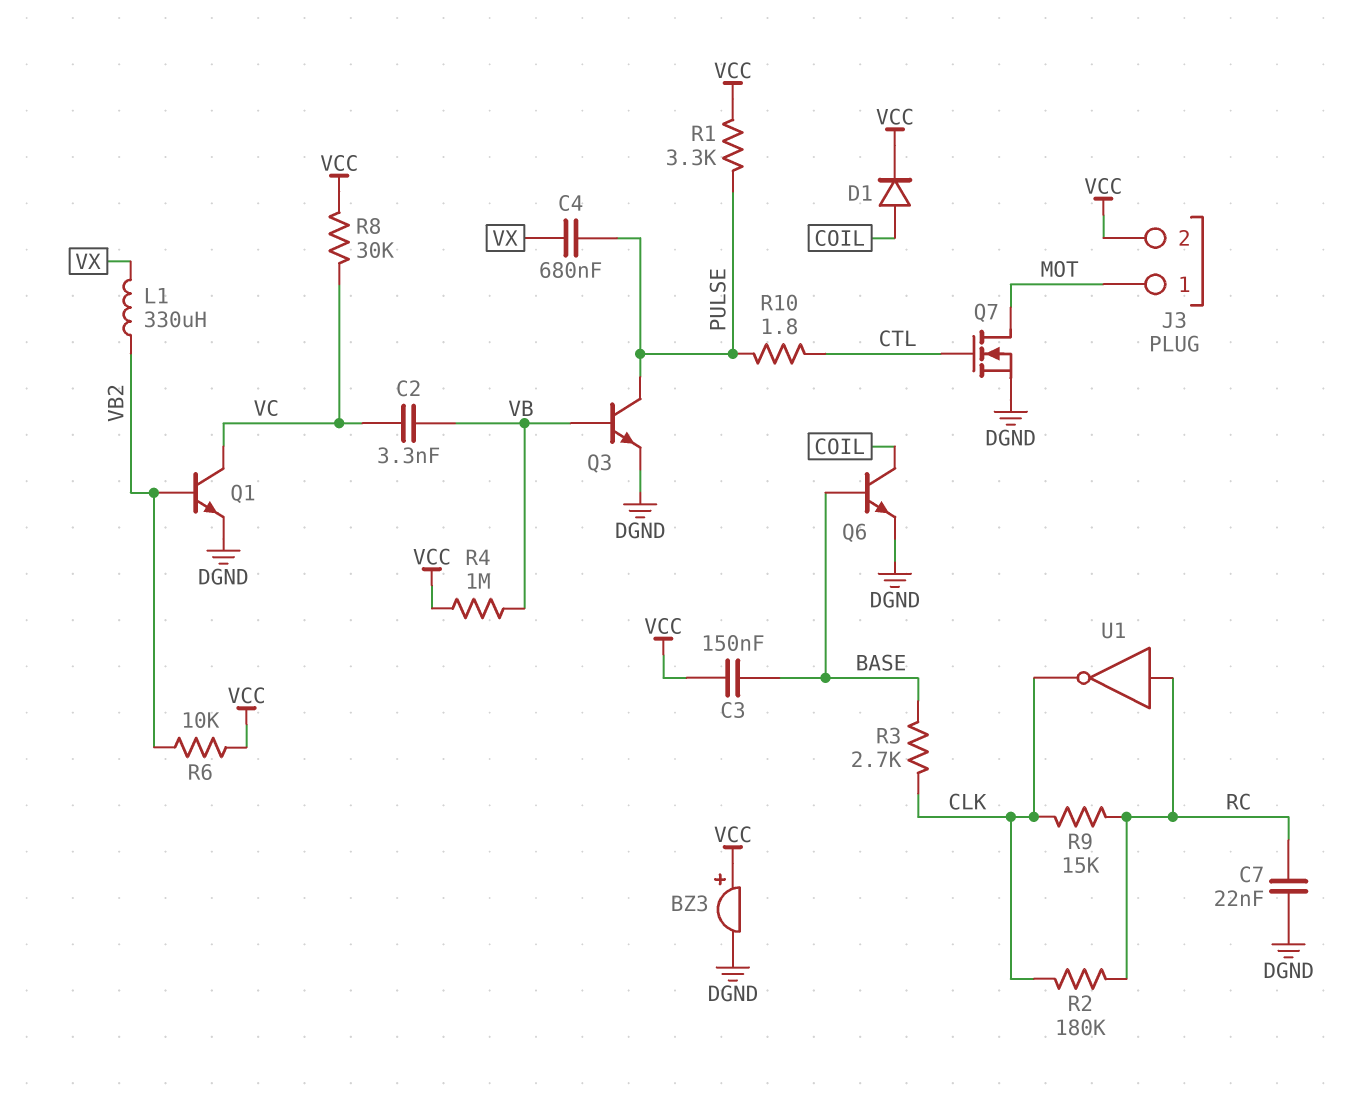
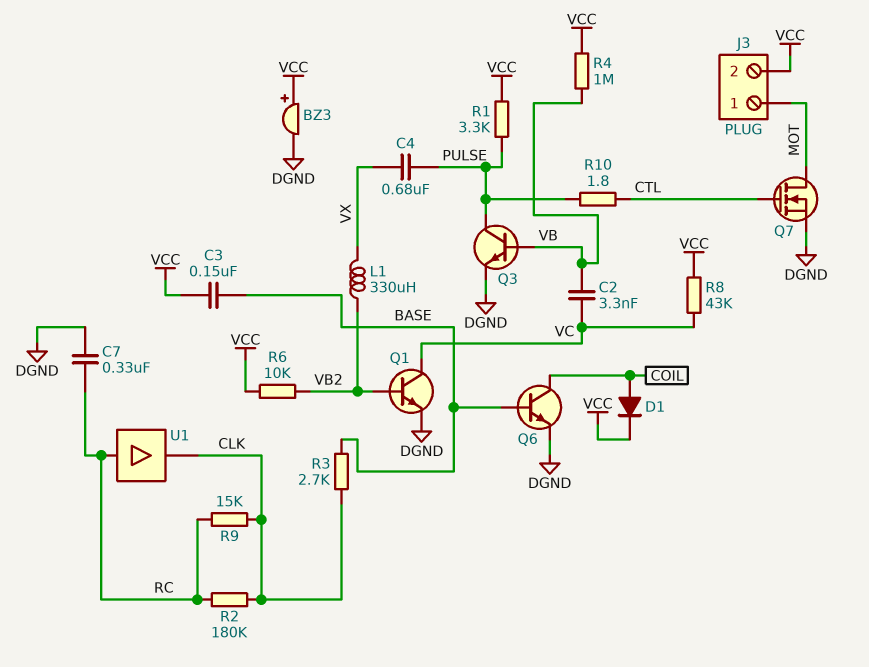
C7: 22nF (DGND, RC) -> 330nF (DGND, RC)
R8: 30k (VC, VCC) -> 43k (VC, VCC)
U1: NOT (in RC, out CLK) -> buffer (in RC, out CLK)

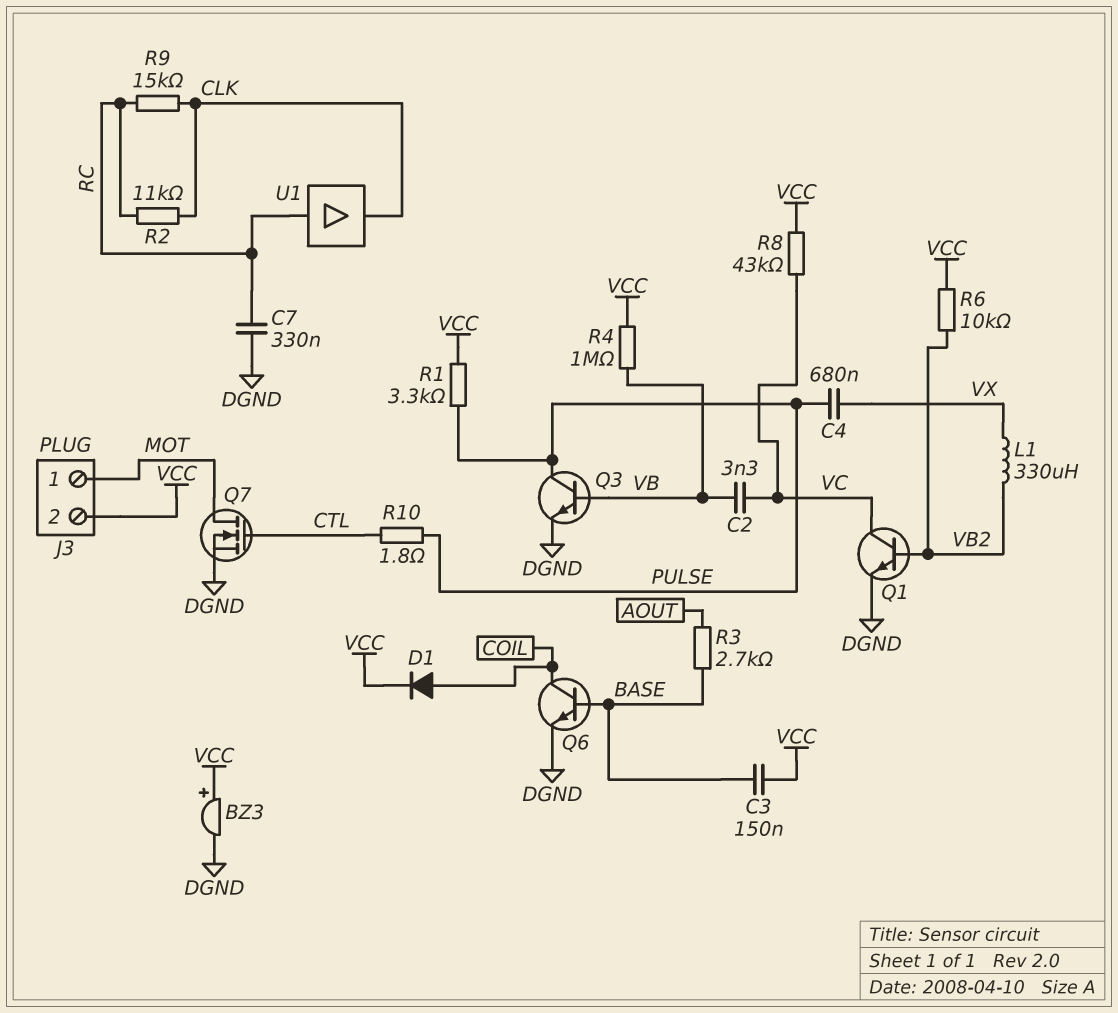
R2: 180k (CLK, RC) -> 11k (CLK, RC)
R3: 2.7k (BASE, CLK) -> 2.7k (AOUT, BASE)

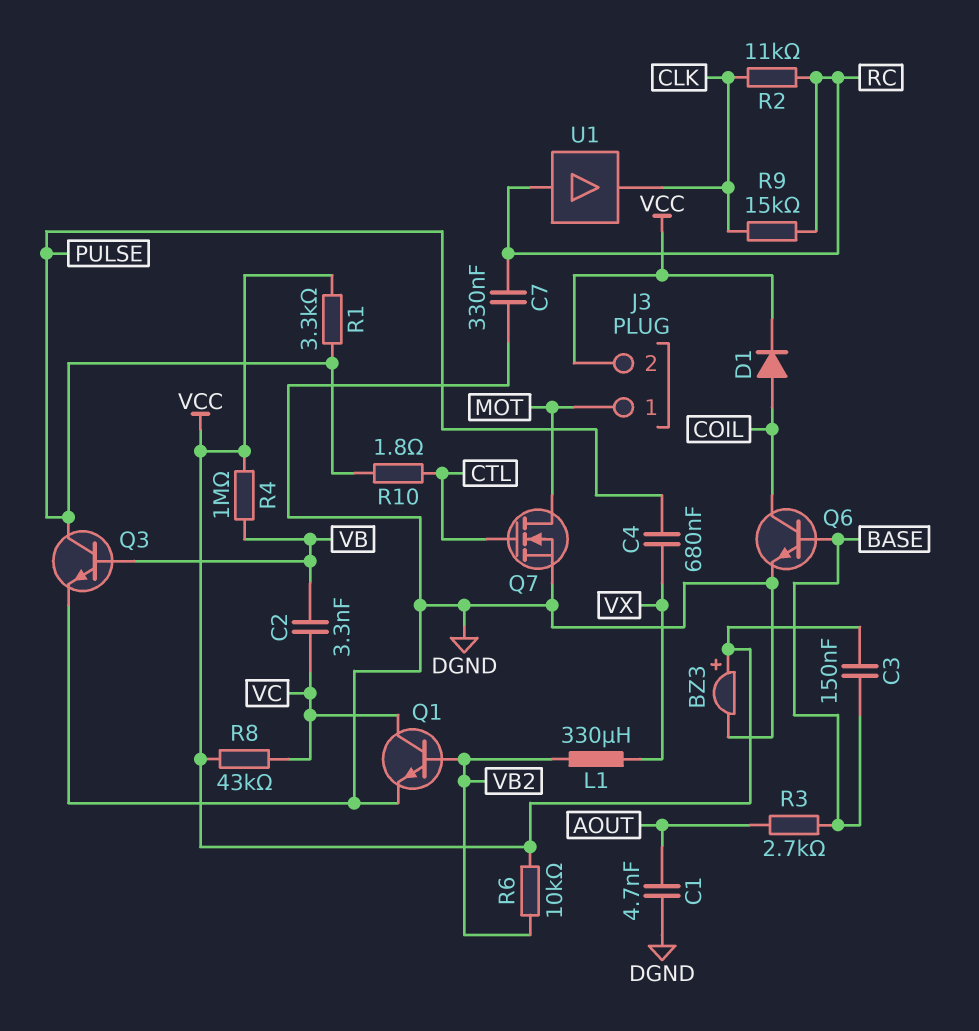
C1: none -> 4.7nF (AOUT, DGND)

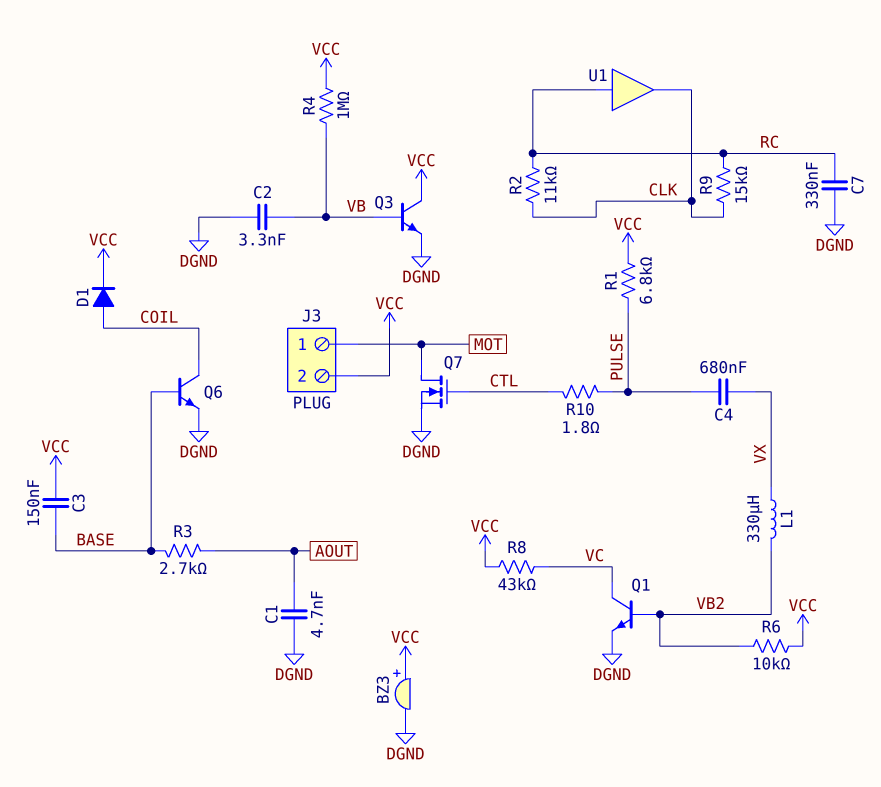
C2: 3.3nF (VB, VC) -> 3.3nF (DGND, VB)
Q3: NPN (B VB, C PULSE, E DGND) -> NPN (B VB, C VCC, E DGND)
R1: 3.3k (PULSE, VCC) -> 6.8k (PULSE, VCC)

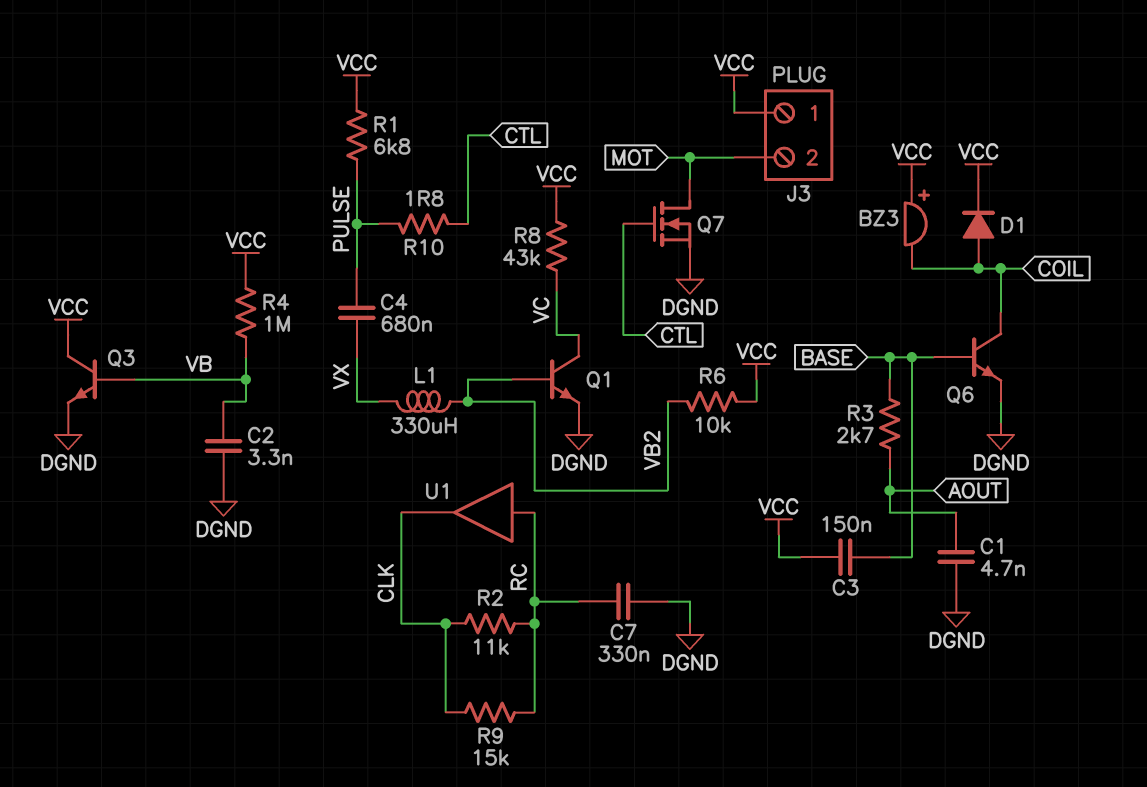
BZ3: buzzer (plus VCC, minus DGND) -> buzzer (plus VCC, minus COIL)
J3 pin 1: MOT -> VCC
J3 pin 2: VCC -> MOT

